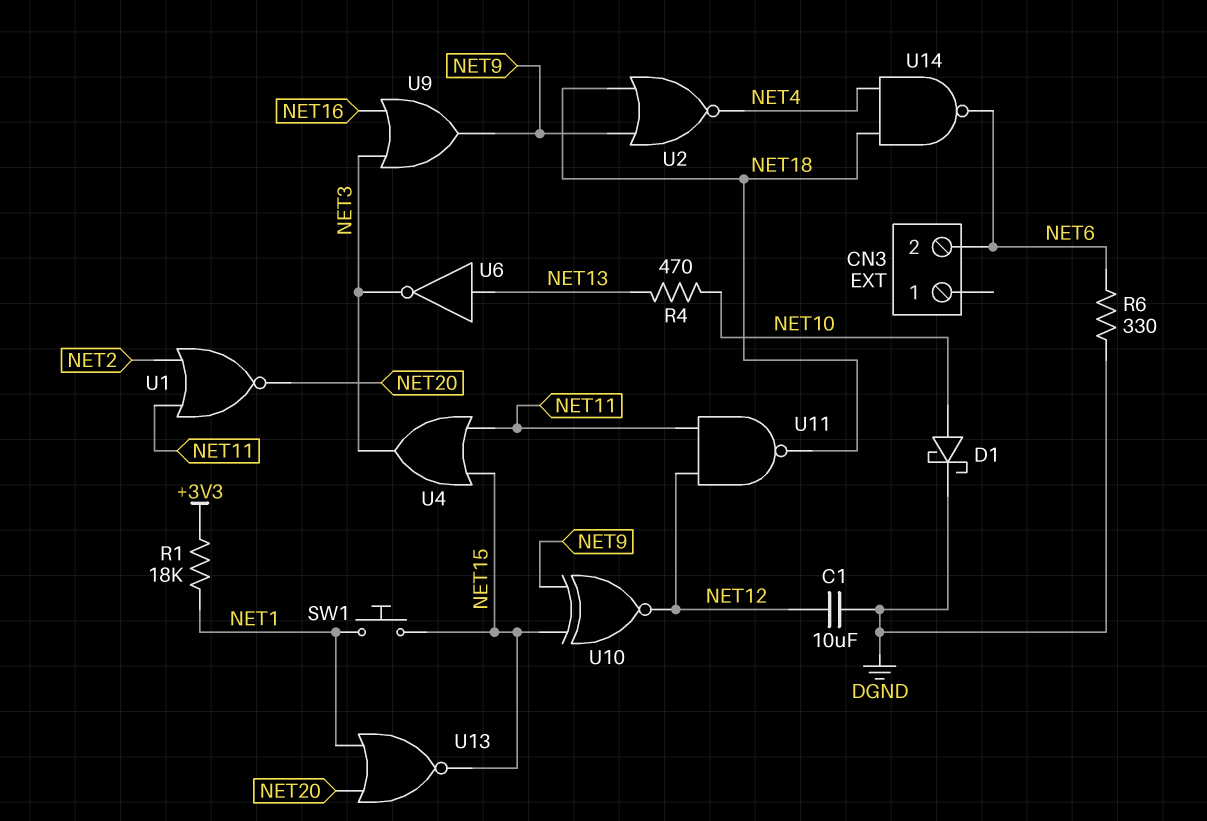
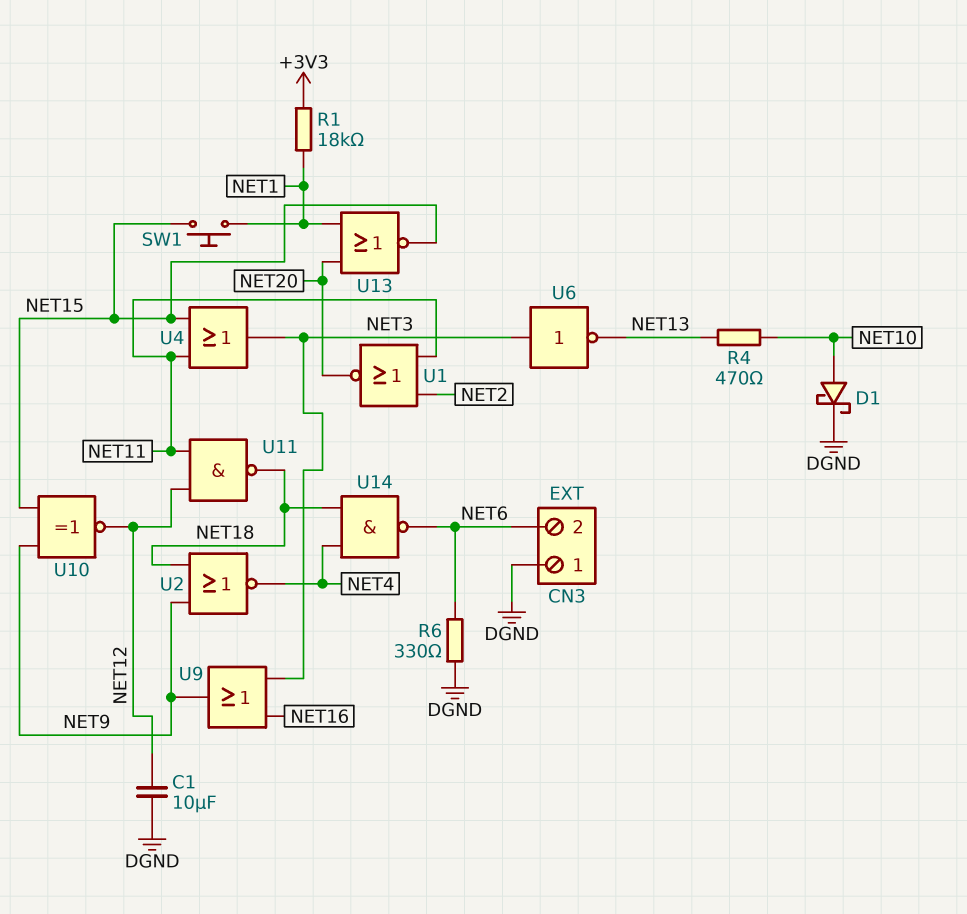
CN3 pin 1: none -> DGND
U6: NOT (in NET13, out NET3) -> NOT (in NET3, out NET13)

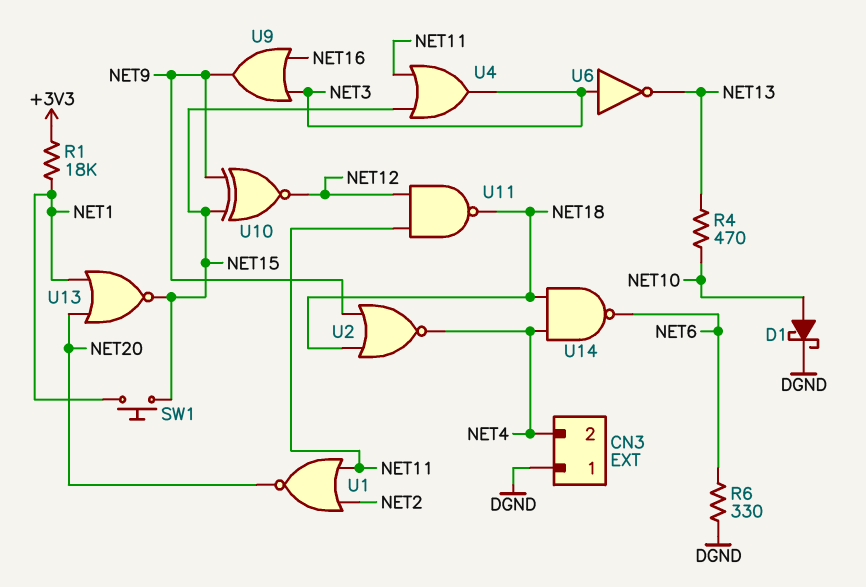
C1: 10uF (DGND, NET12) -> none
CN3 pin 2: NET6 -> NET4

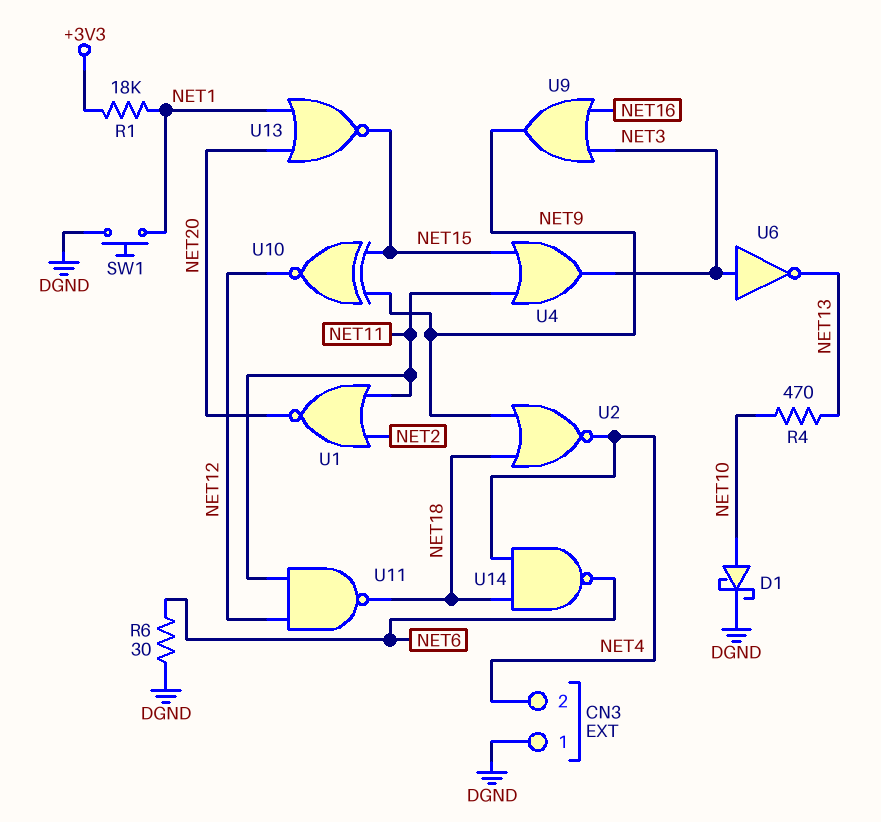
R6: 330 (DGND, NET6) -> 30 (DGND, NET6)
SW1: button (NET1, NET15) -> button (DGND, NET1)

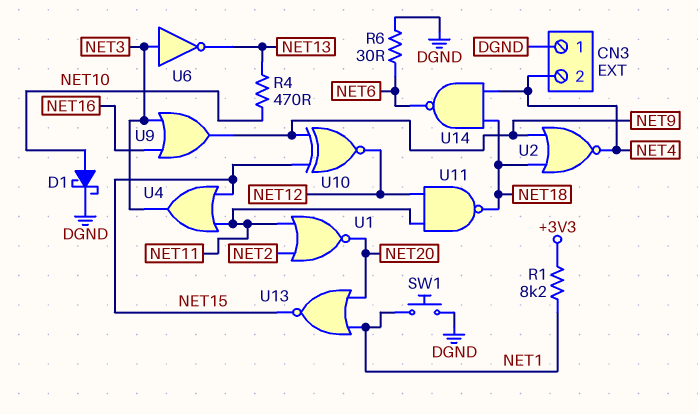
R1: 18k (+3V3, NET1) -> 8.2k (+3V3, NET1)

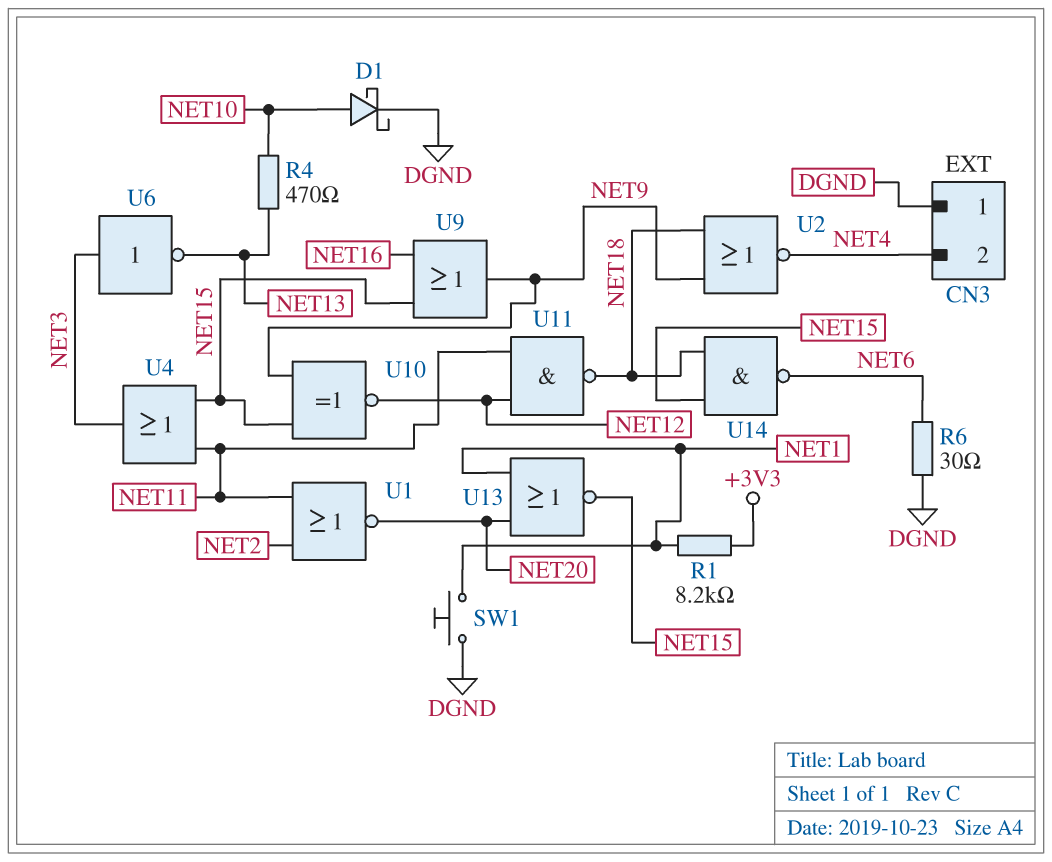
U9: OR (in NET3, in NET16, out NET9) -> OR (in NET15, in NET16, out NET9)
U14: NAND (in NET4, in NET18, out NET6) -> NAND (in NET15, in NET18, out NET6)

